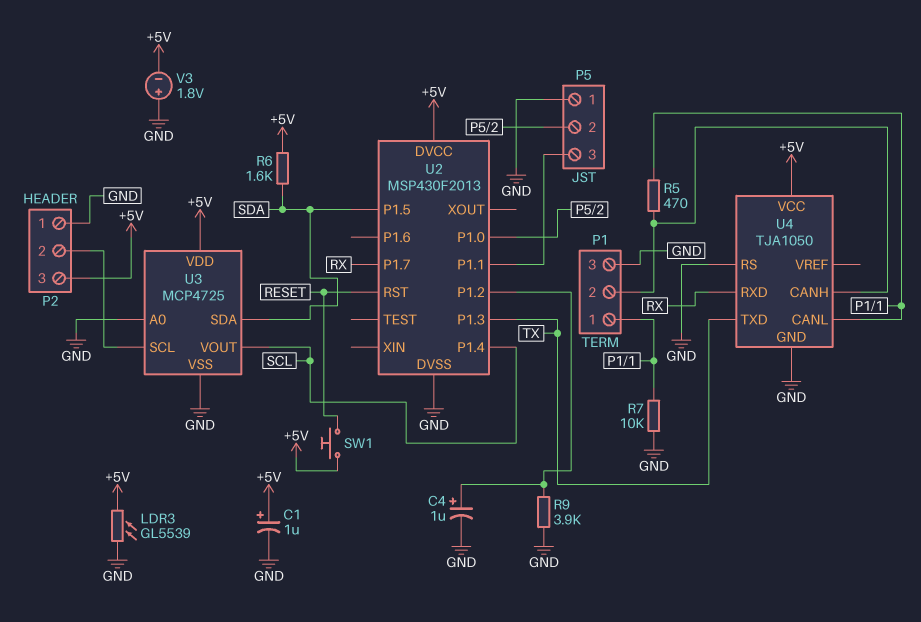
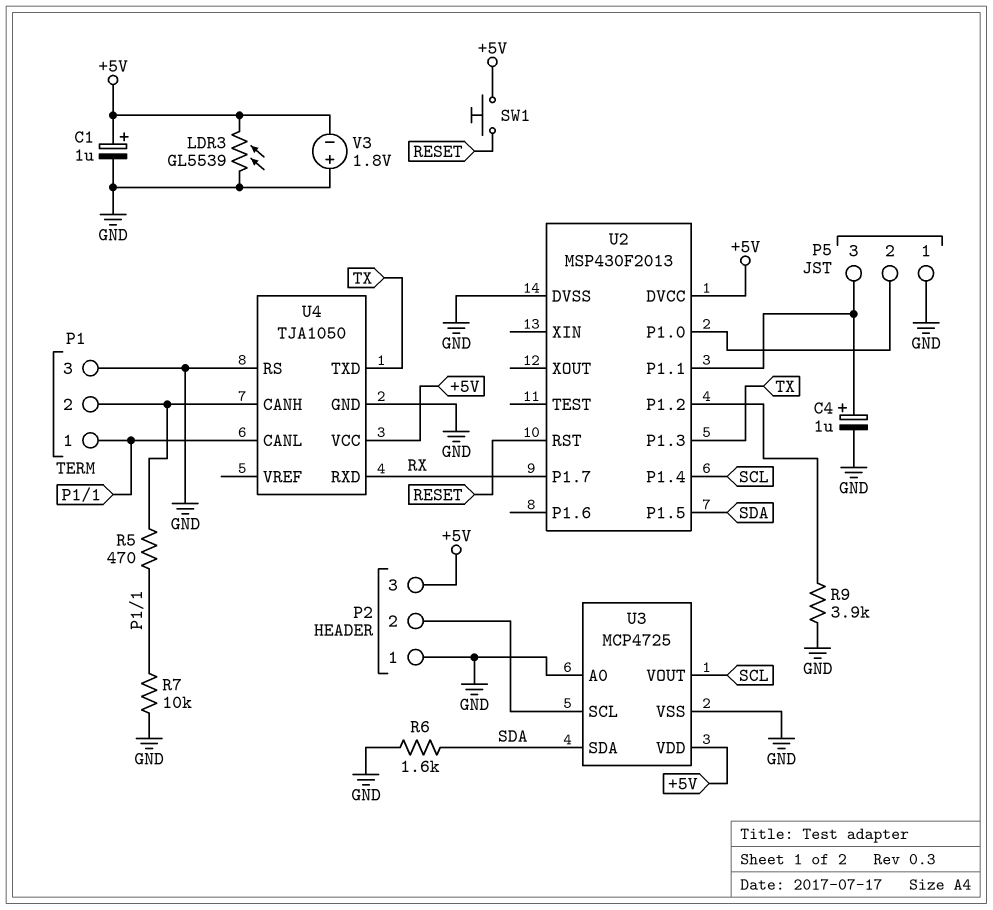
C4: 1uF (plus U2/P1.2, minus GND) -> 1uF (plus P5/3, minus GND)
R6: 1.6k (+5V, SDA) -> 1.6k (GND, SDA)

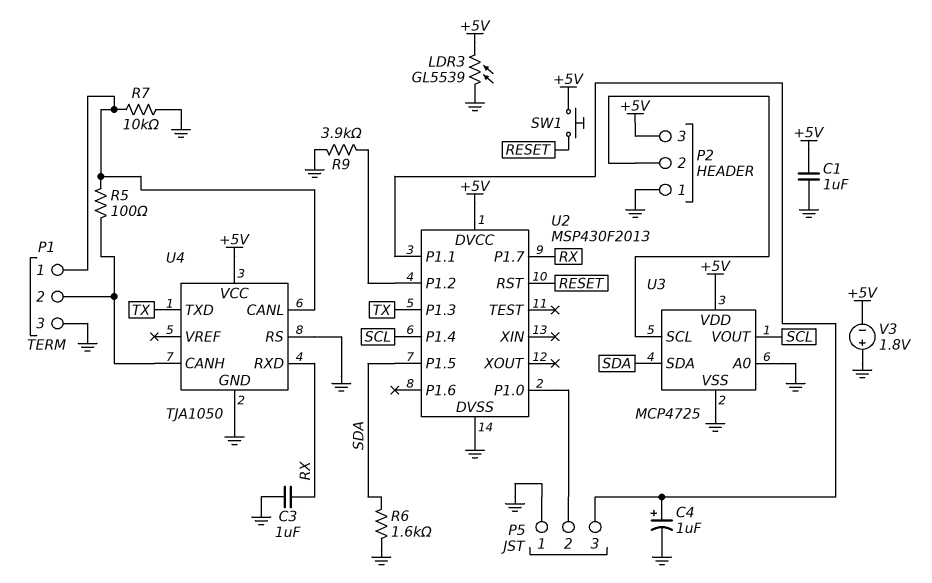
C1: 1uF (plus +5V, minus GND) -> 1uF (+5V, GND)
C3: none -> 1uF (GND, RX)
R5: 470 (P1/1, P1/2) -> 100 (P1/1, P1/2)

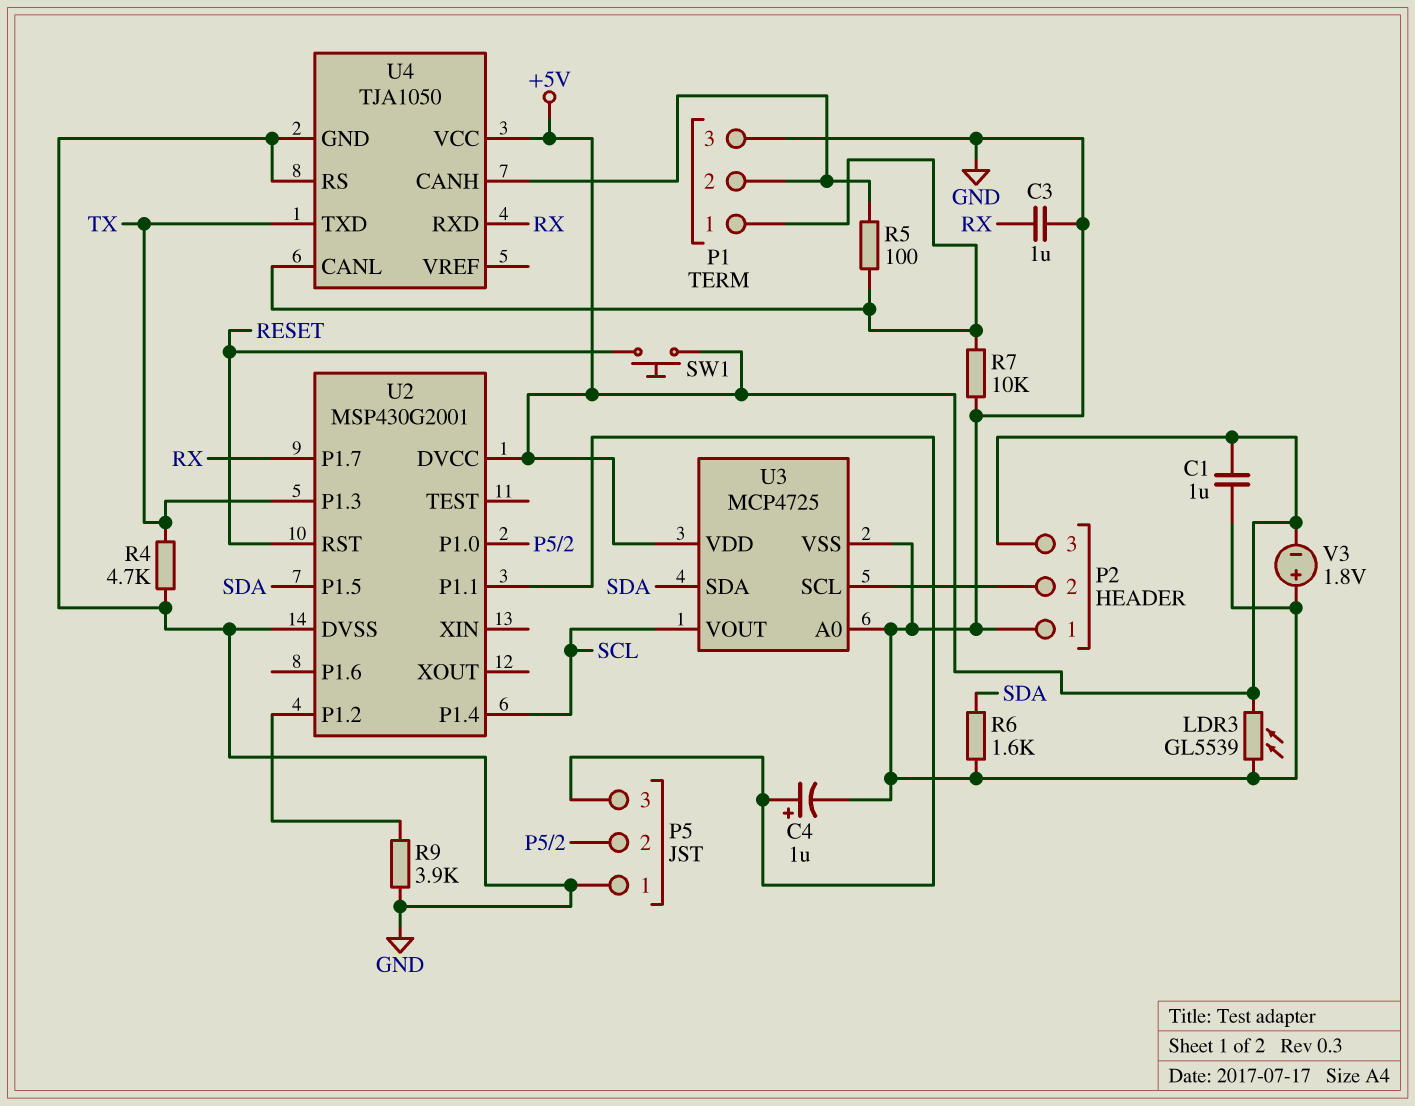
R4: none -> 4.7k (GND, TX)
U2: MSP430F2013 -> MSP430G2001

